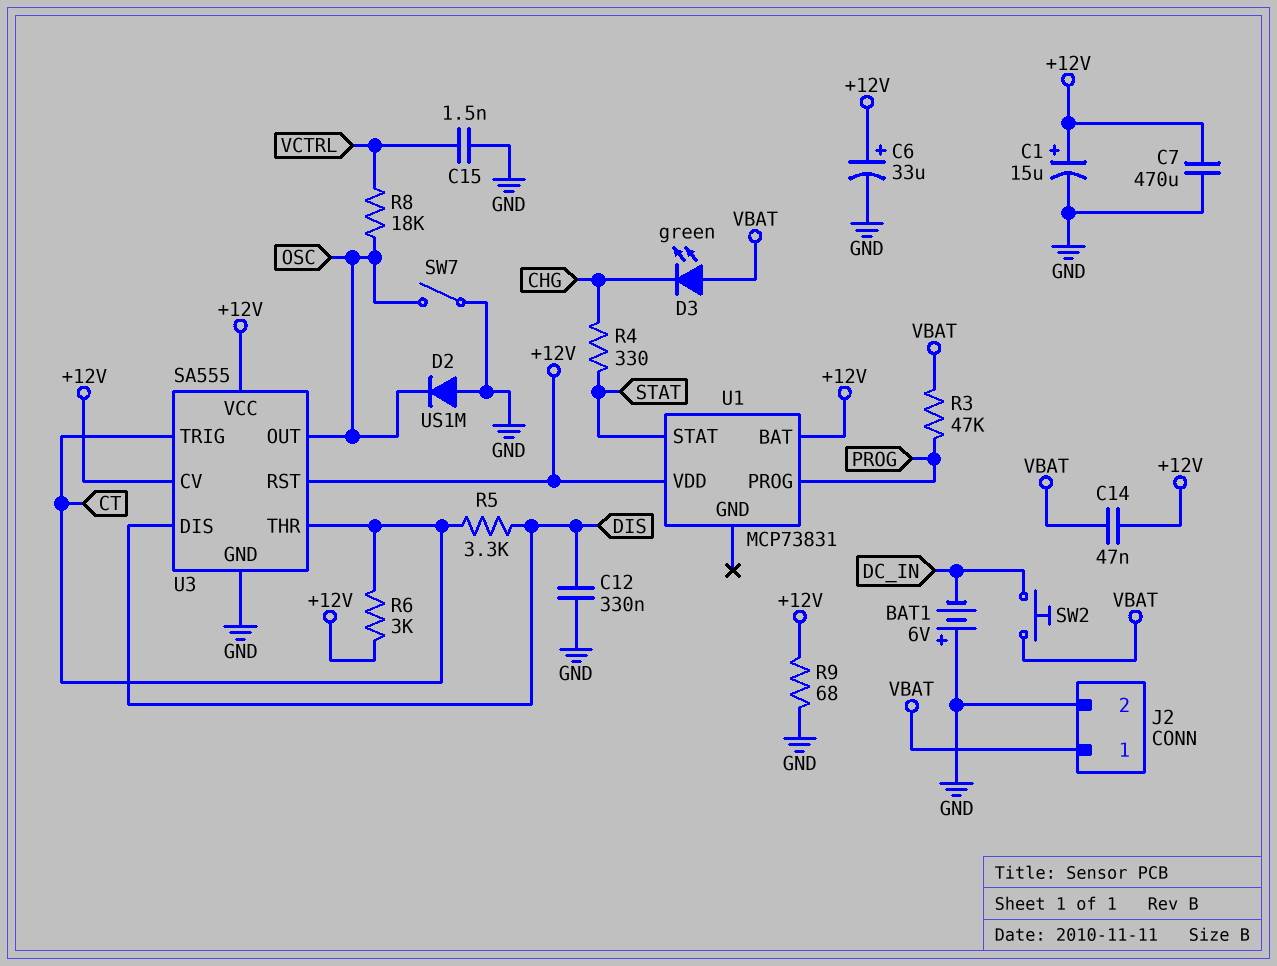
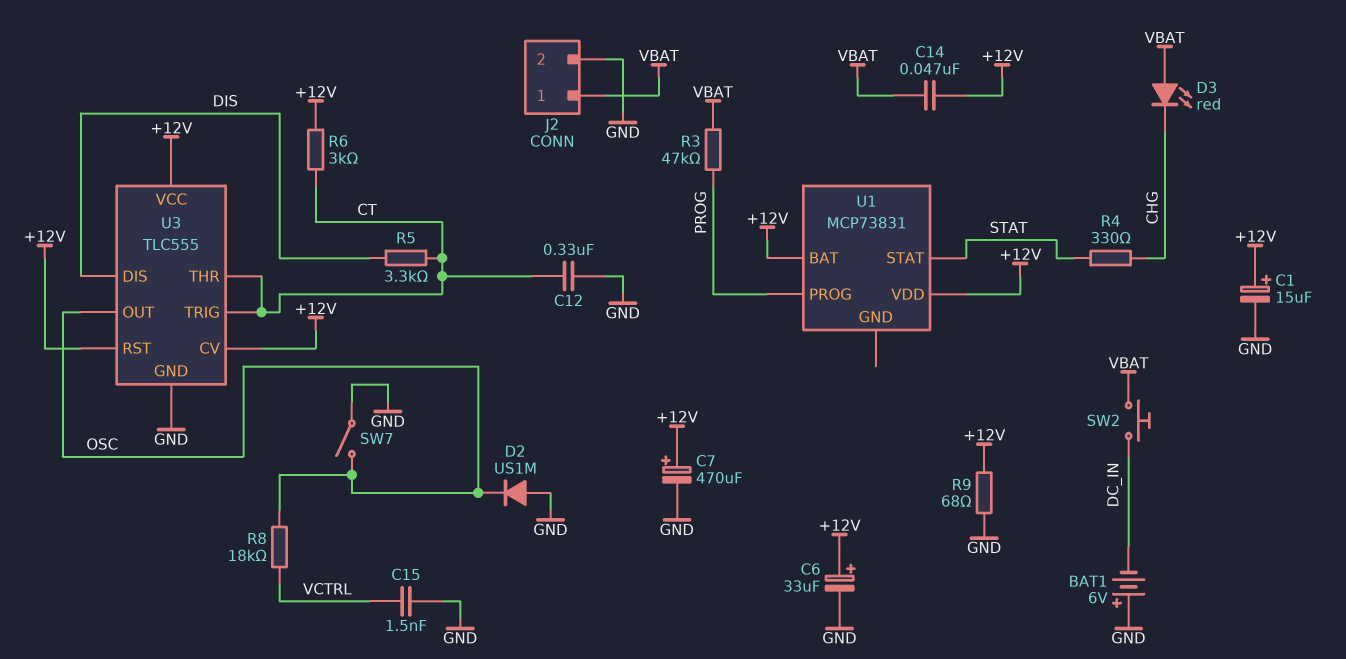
C7: 470uF (+12V, GND) -> 470uF (plus +12V, minus GND)
C12: 330nF (DIS, GND) -> 330nF (CT, GND)
D3: LED green (A VBAT, K CHG) -> LED red (A VBAT, K CHG)
U3: SA555 -> TLC555

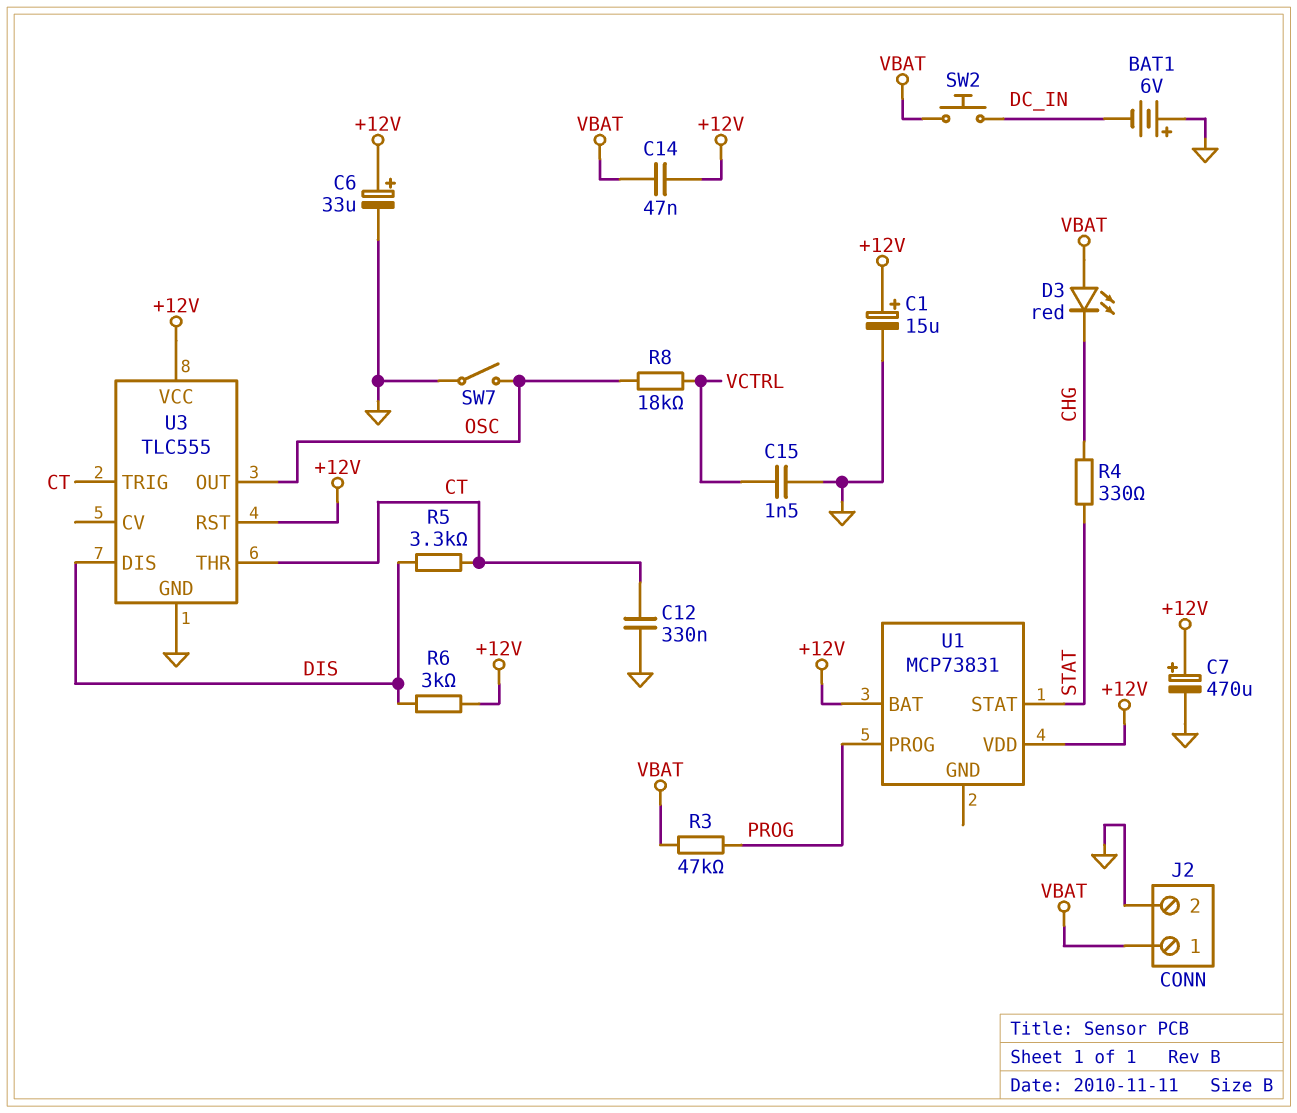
D2: diode US1M (A GND, K OSC) -> none
R6: 3k (+12V, CT) -> 3k (+12V, DIS)
R9: 68 (+12V, GND) -> none
U3 pin CV: +12V -> none

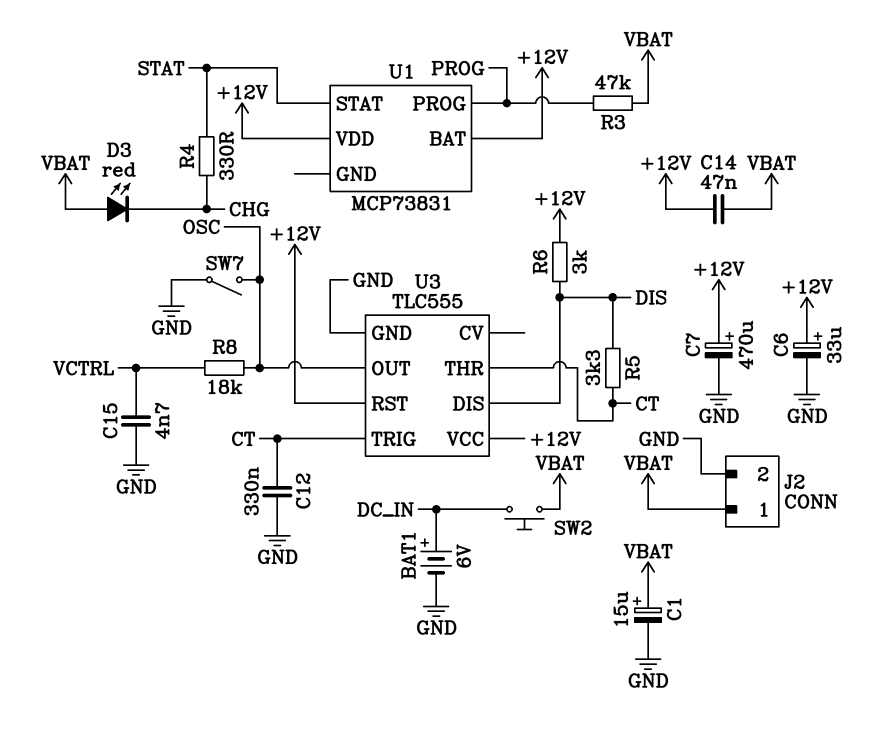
BAT1: 6V (plus GND, minus DC_IN) -> 6V (plus DC_IN, minus GND)
C1: 15uF (plus +12V, minus GND) -> 15uF (plus VBAT, minus GND)
C15: 1.5nF (GND, VCTRL) -> 4.7nF (GND, VCTRL)

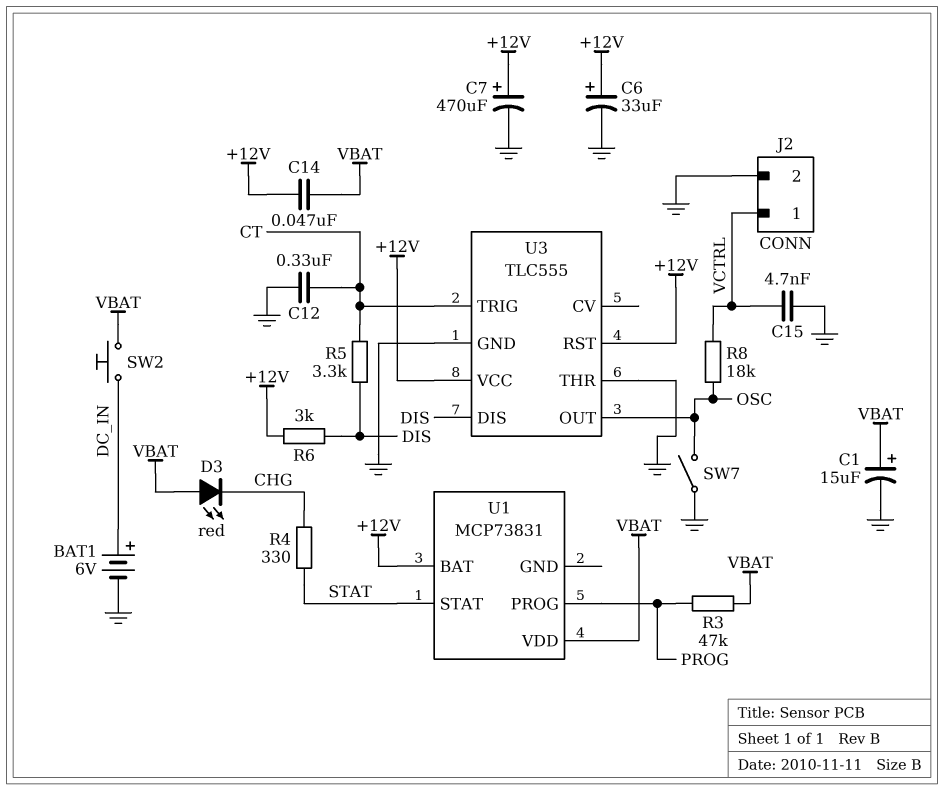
J2 pin 1: VBAT -> VCTRL
U1 pin VDD: +12V -> VBAT
U3 pin THR: CT -> GND

